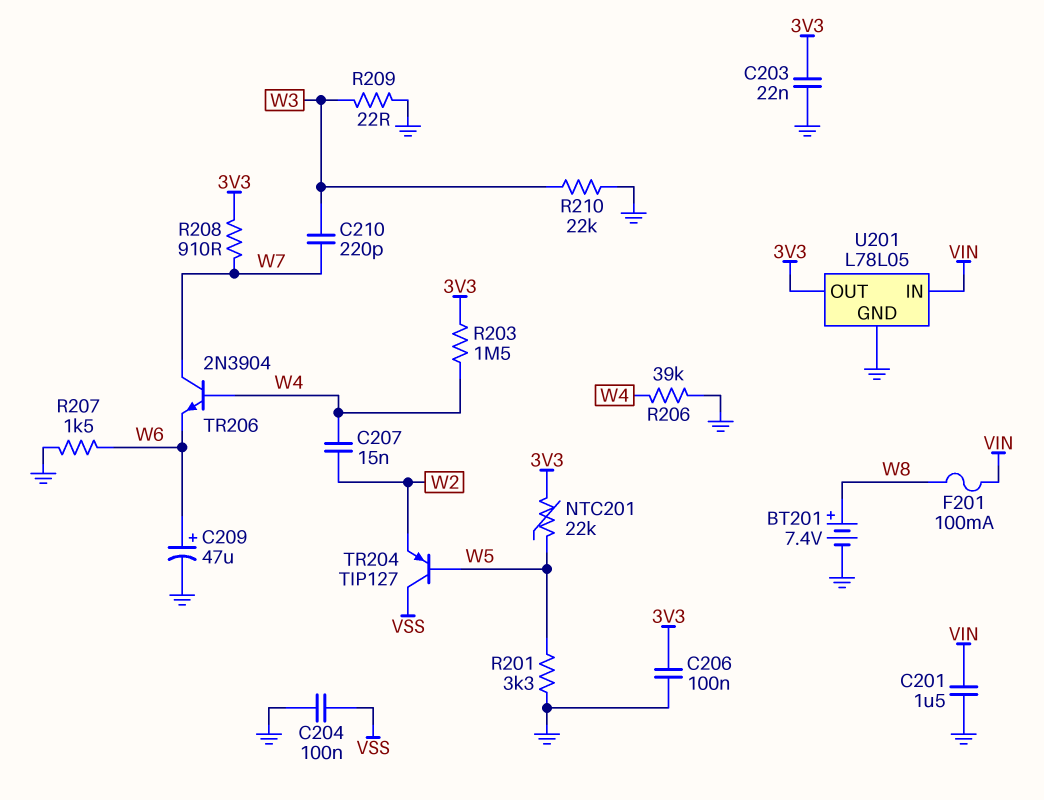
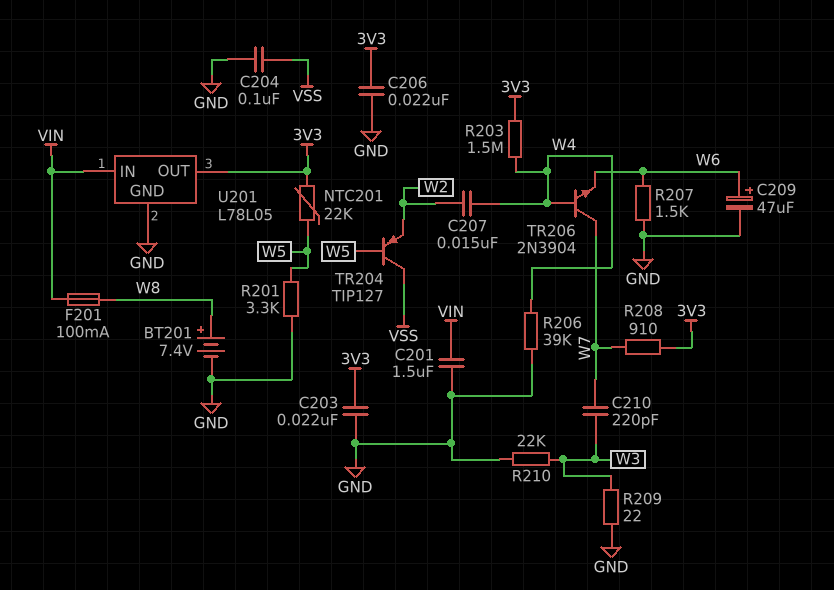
C206: 100nF (3V3, GND) -> 22nF (3V3, GND)

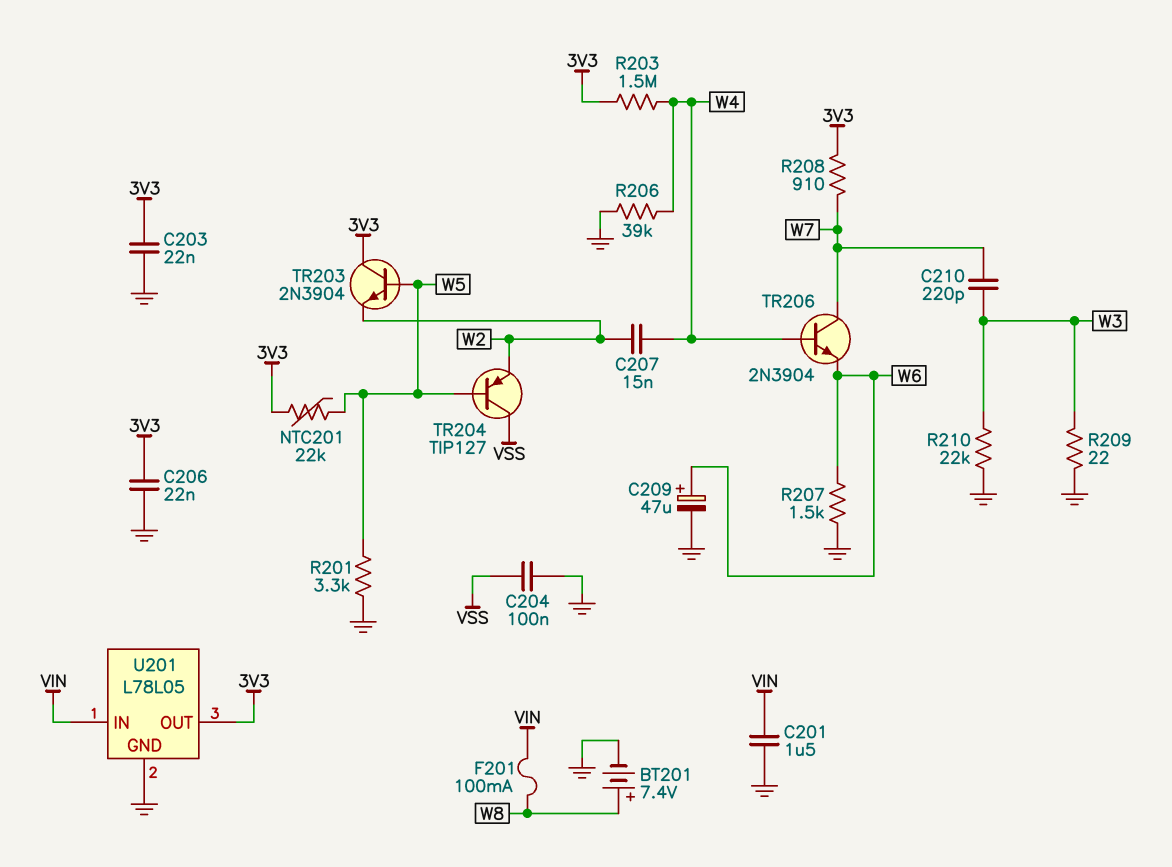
TR203: none -> NPN 2N3904 (B W5, C 3V3, E W2)

